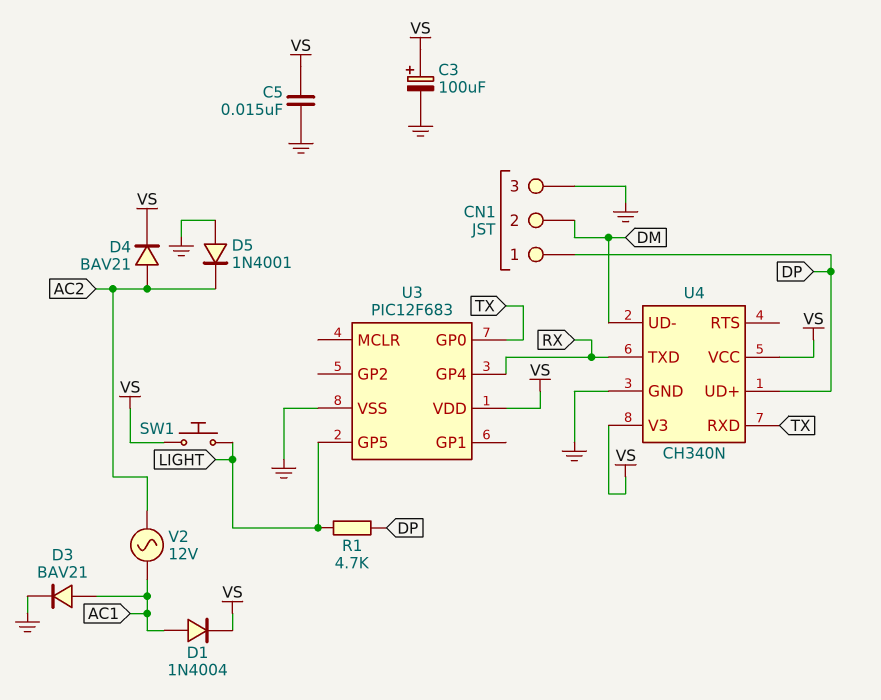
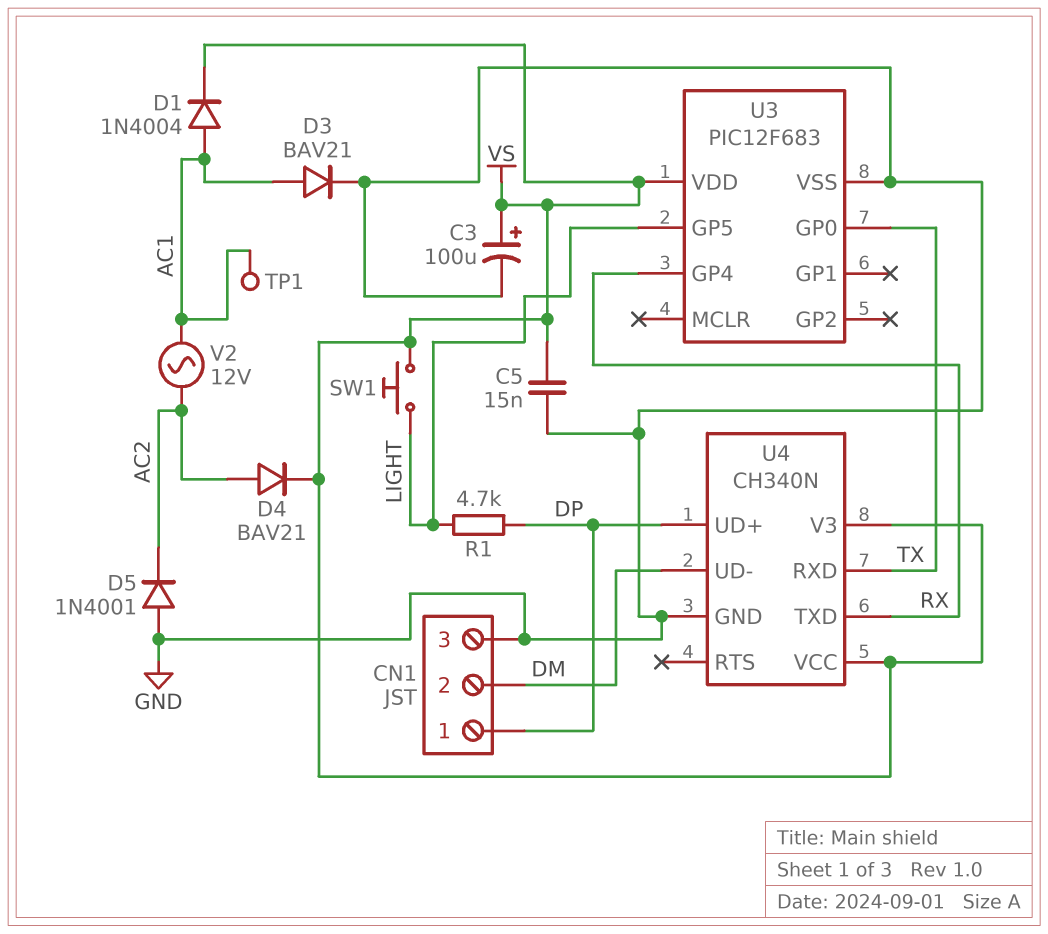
TP1: none -> test point (AC1)

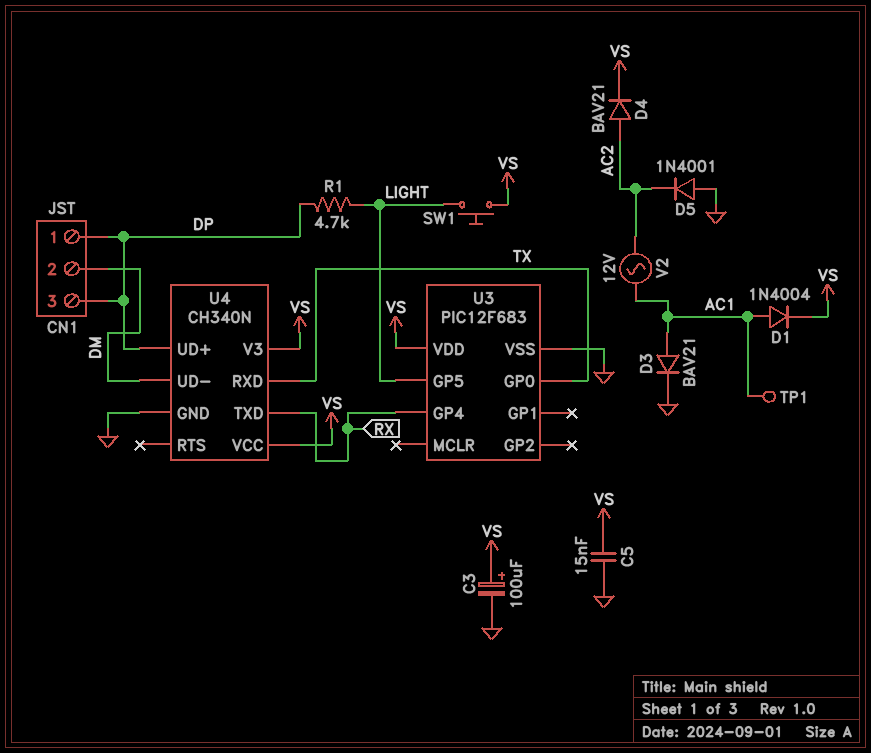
CN1 pin 3: GND -> DP

